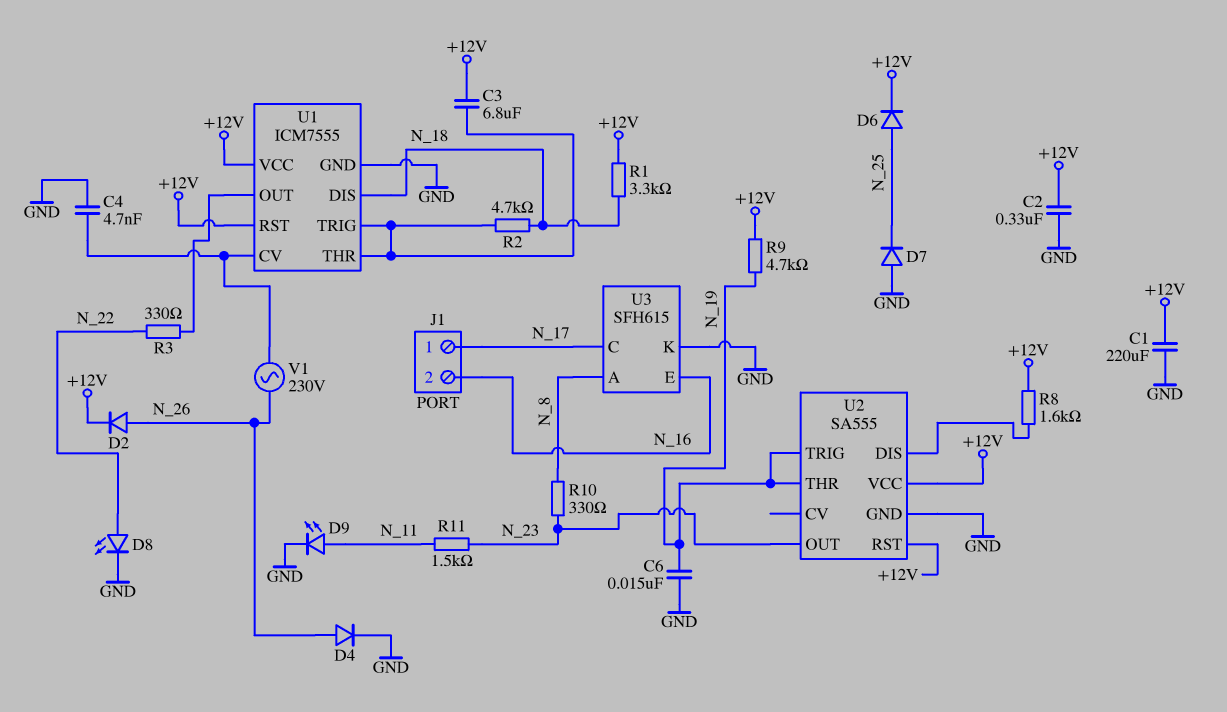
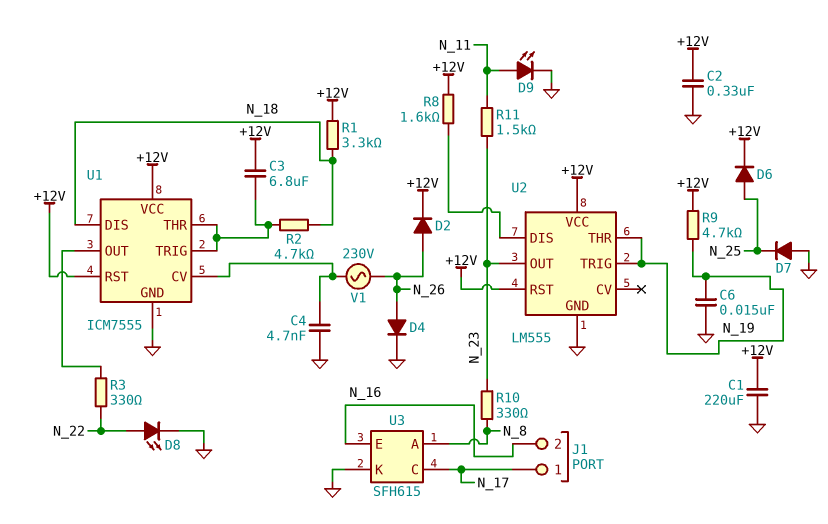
U2: SA555 -> LM555

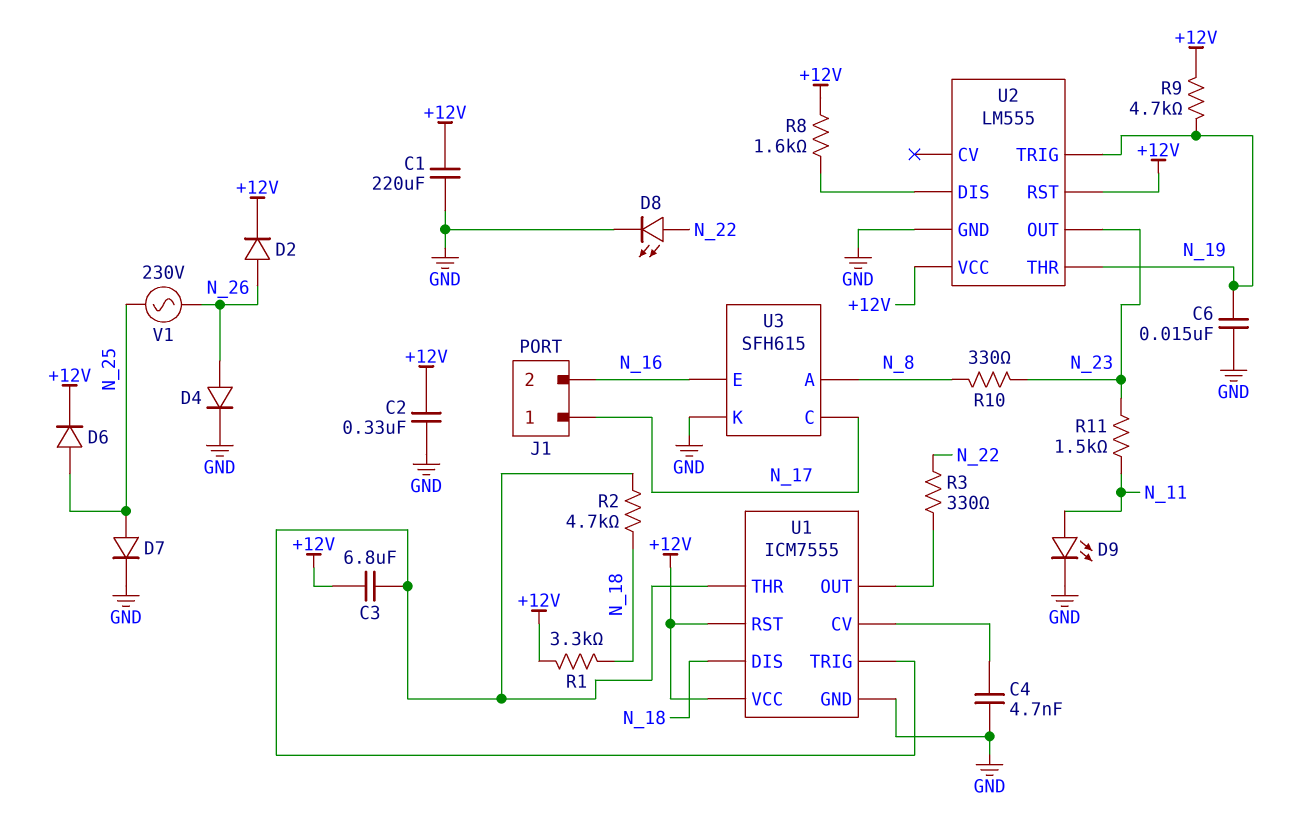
D7: diode (A GND, K N_25) -> diode (A N_25, K GND)
V1: AC 230V (N_26, U1/CV) -> AC 230V (N_25, N_26)

